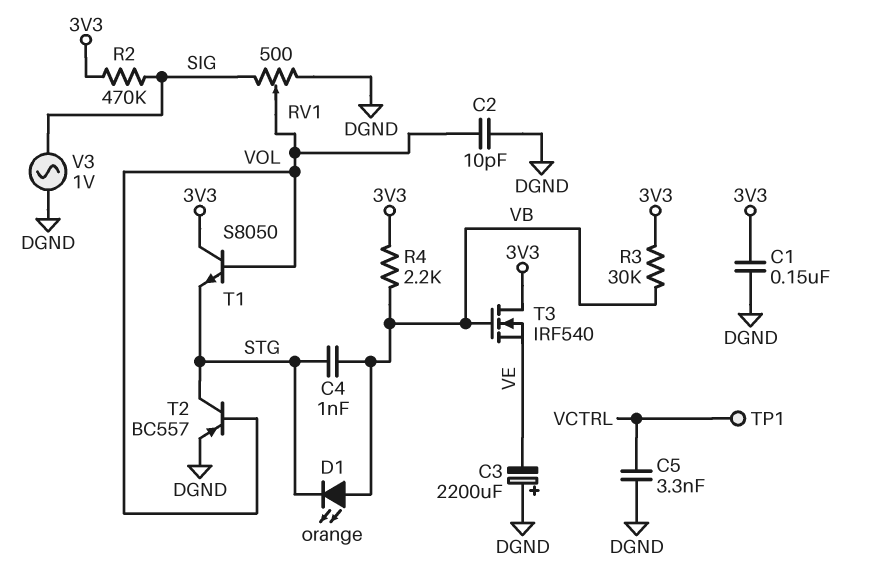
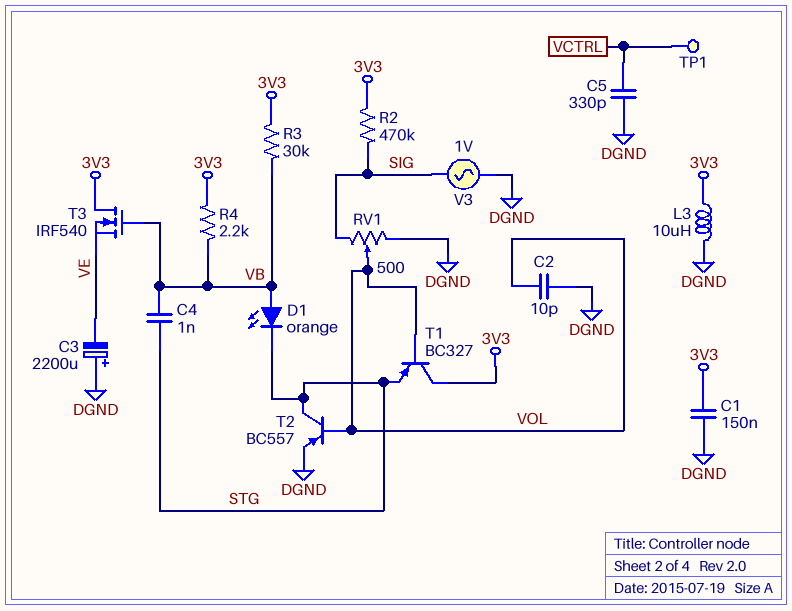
C5: 3.3nF (DGND, VCTRL) -> 330pF (DGND, VCTRL)
L3: none -> 10uH (3V3, DGND)
T1: NPN S8050 (B VOL, C 3V3, E STG) -> PNP BC327 (B VOL, C 3V3, E STG)

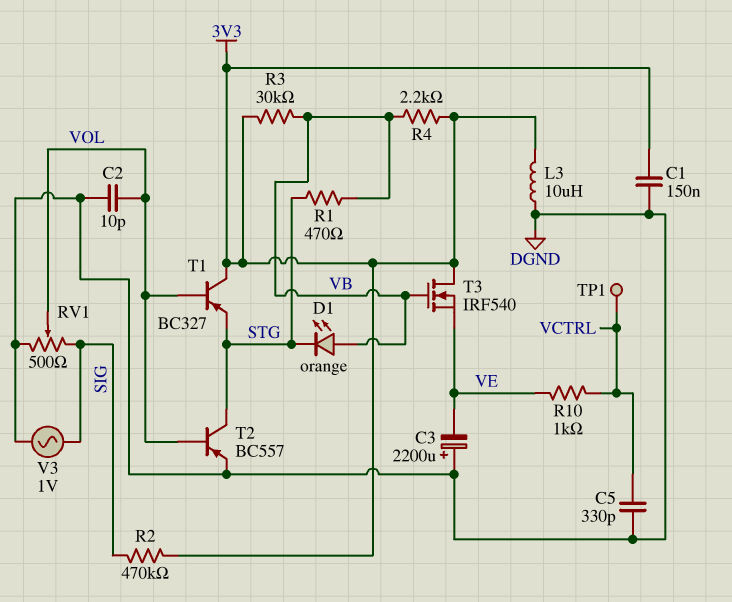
C4: 1nF (STG, VB) -> none
R1: none -> 470 (STG, VB)
R10: none -> 1k (VCTRL, VE)

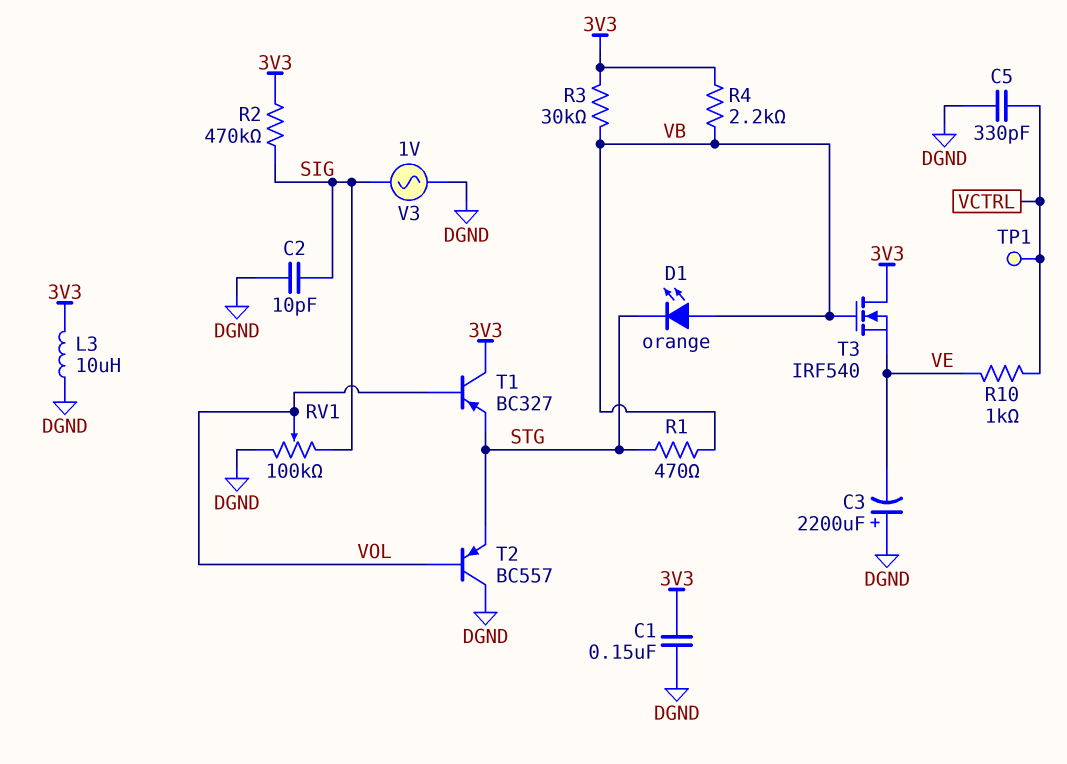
C2: 10pF (DGND, VOL) -> 10pF (DGND, SIG)
RV1: 500 (DGND, SIG, wiper VOL) -> 100k (DGND, SIG, wiper VOL)
T2: PNP BC557 (B VOL, C STG, E DGND) -> PNP BC557 (B VOL, C DGND, E STG)

